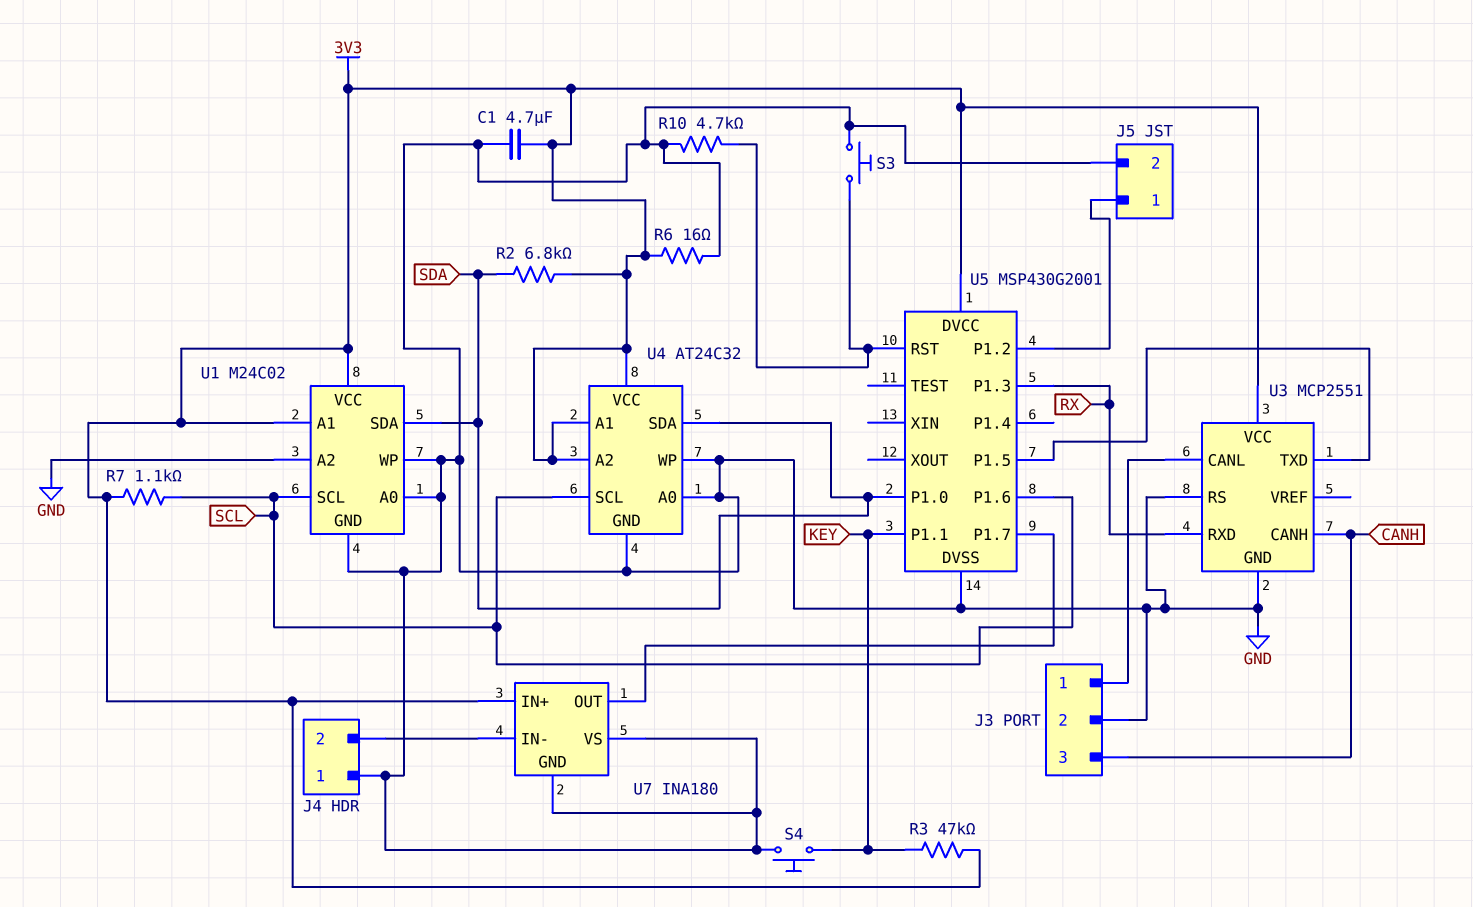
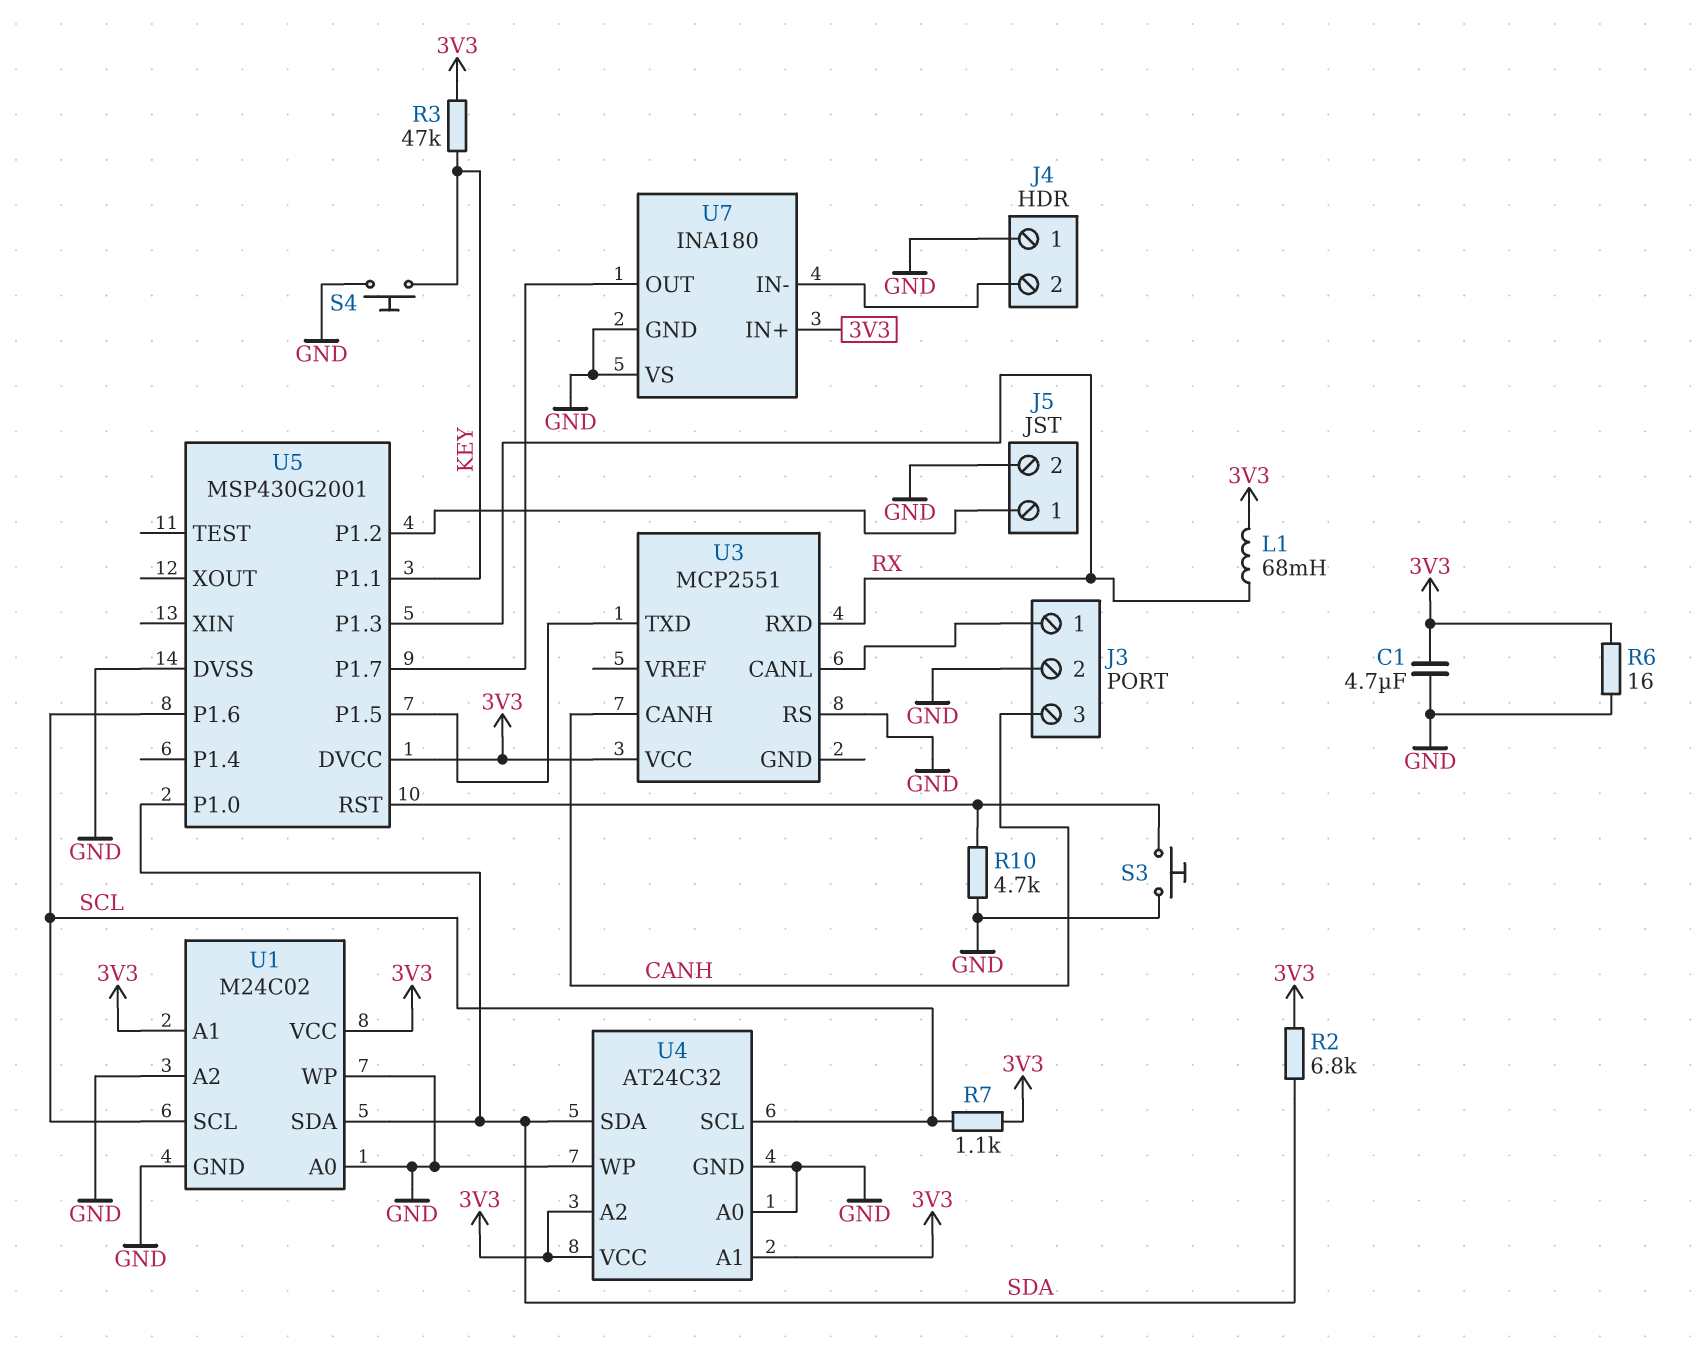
L1: none -> 68mH (3V3, RX)
U3 pin GND: GND -> none

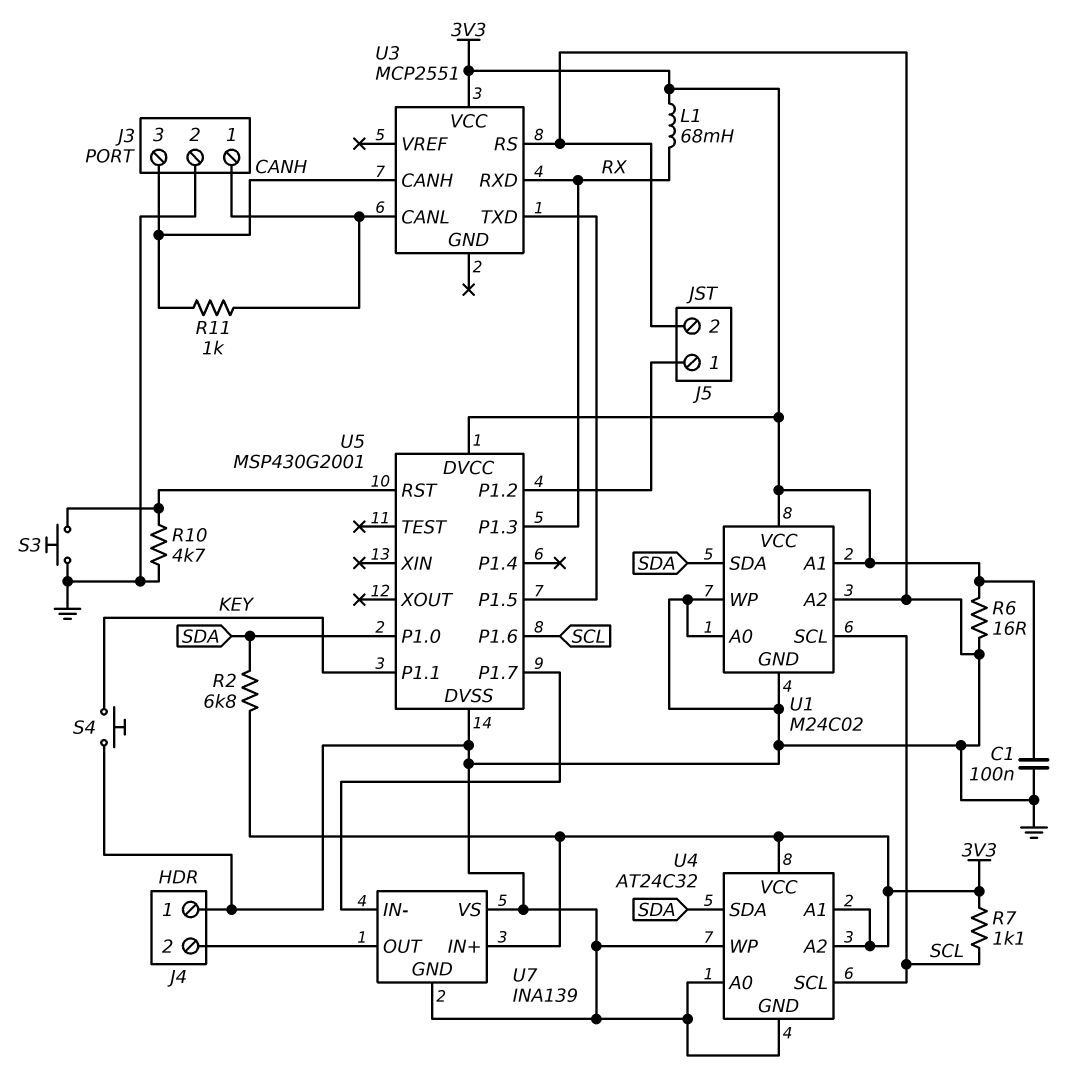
C1: 4.7uF (3V3, GND) -> 100nF (3V3, GND)
R3: 47k (3V3, KEY) -> none
R11: none -> 1k (CANH, J3/1)
U7: INA180 -> INA139
U7 pin IN-: J4/2 -> U5/P1.7
U7 pin OUT: U5/P1.7 -> J4/2

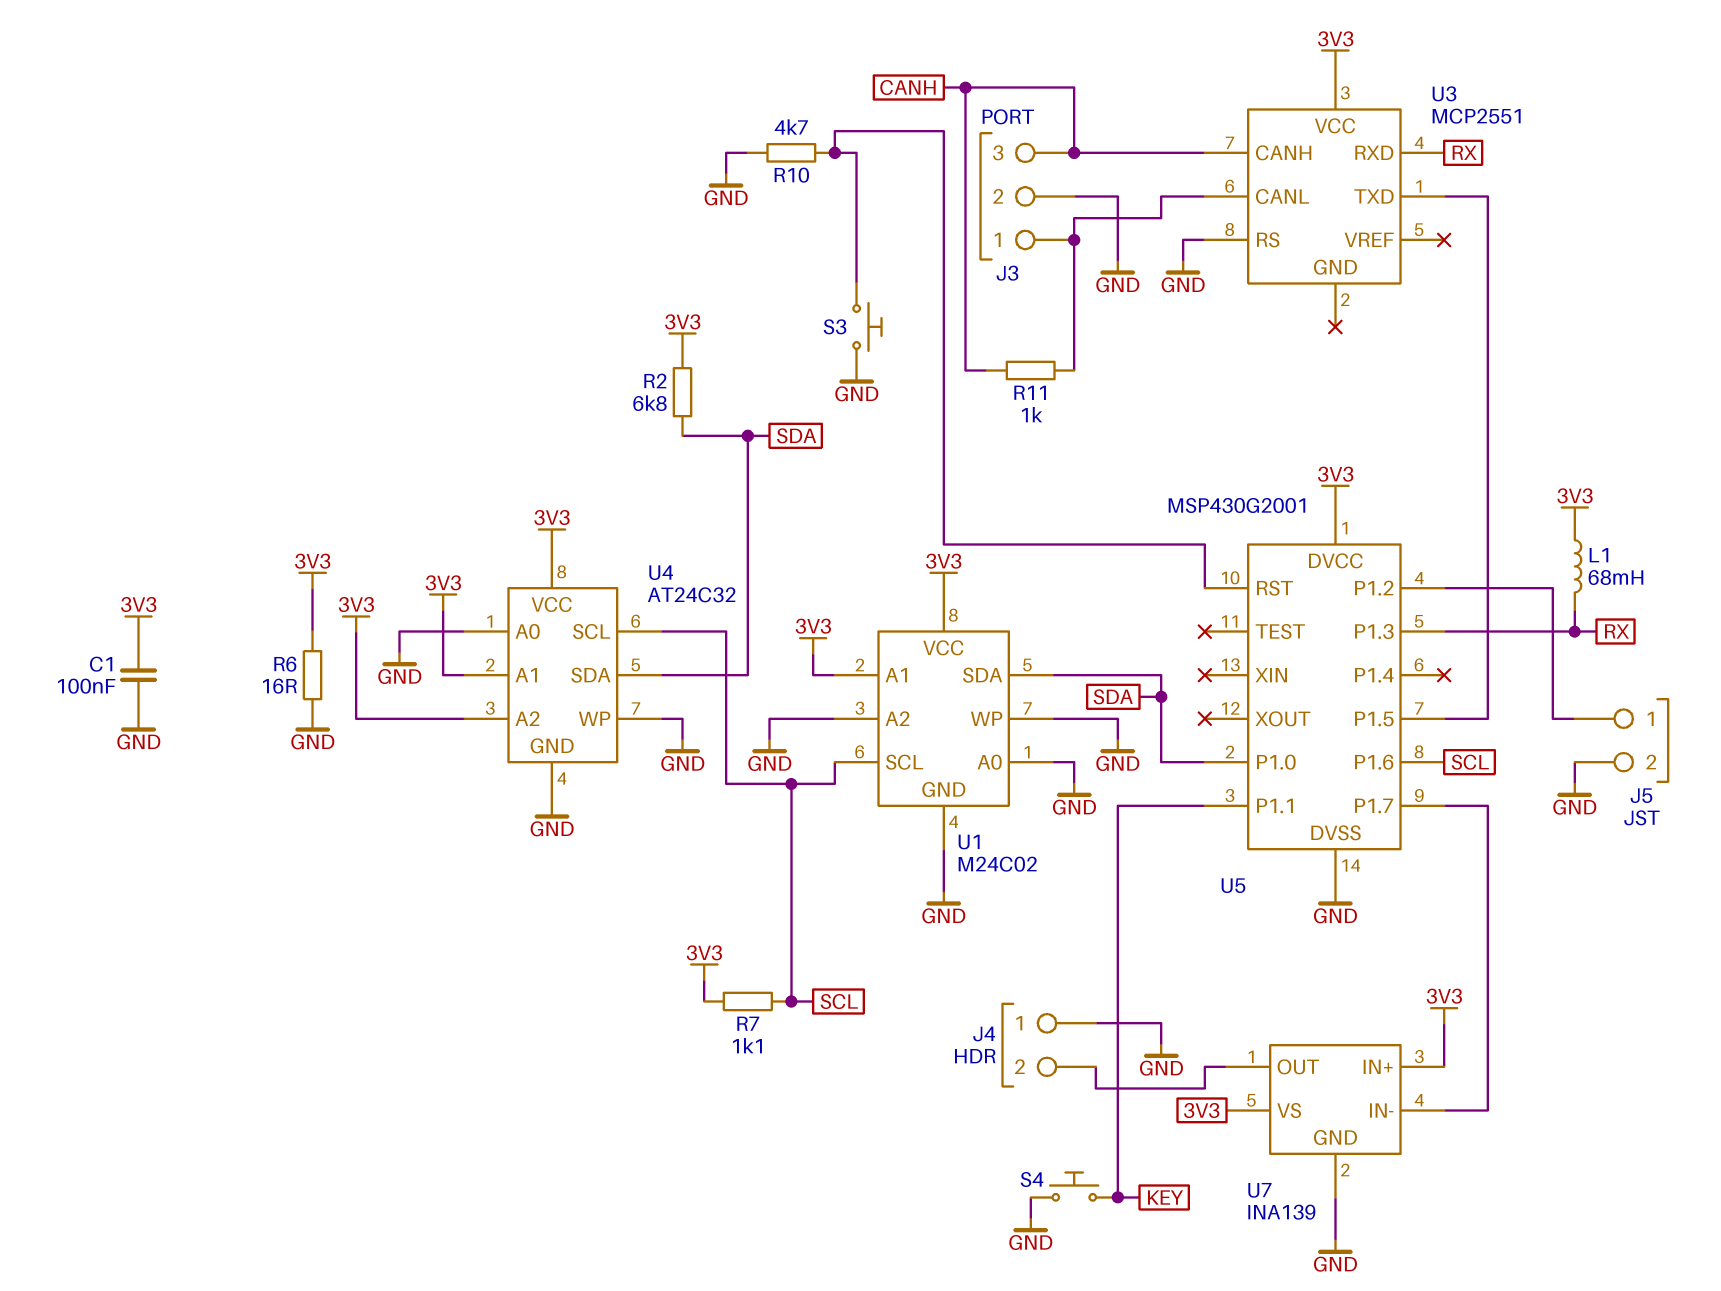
U7 pin VS: GND -> 3V3

